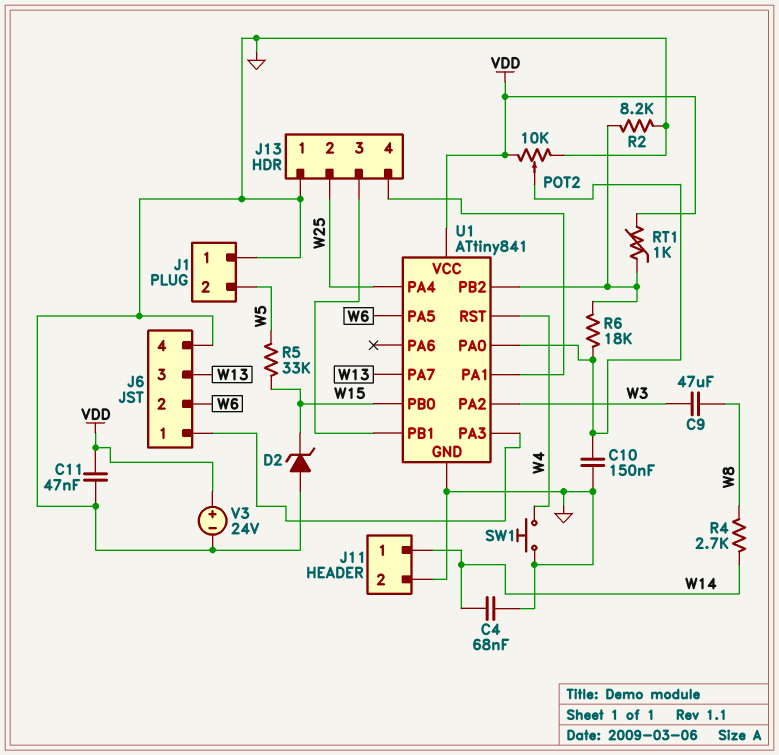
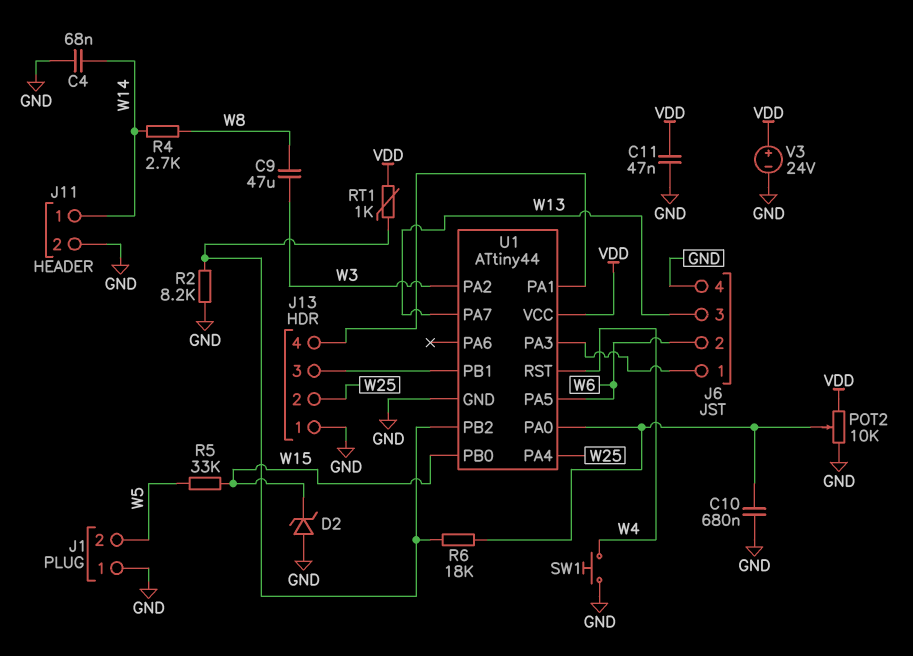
C10: 150nF (GND, U1/PA0) -> 680nF (GND, U1/PA0)
U1: ATtiny841 -> ATtiny44

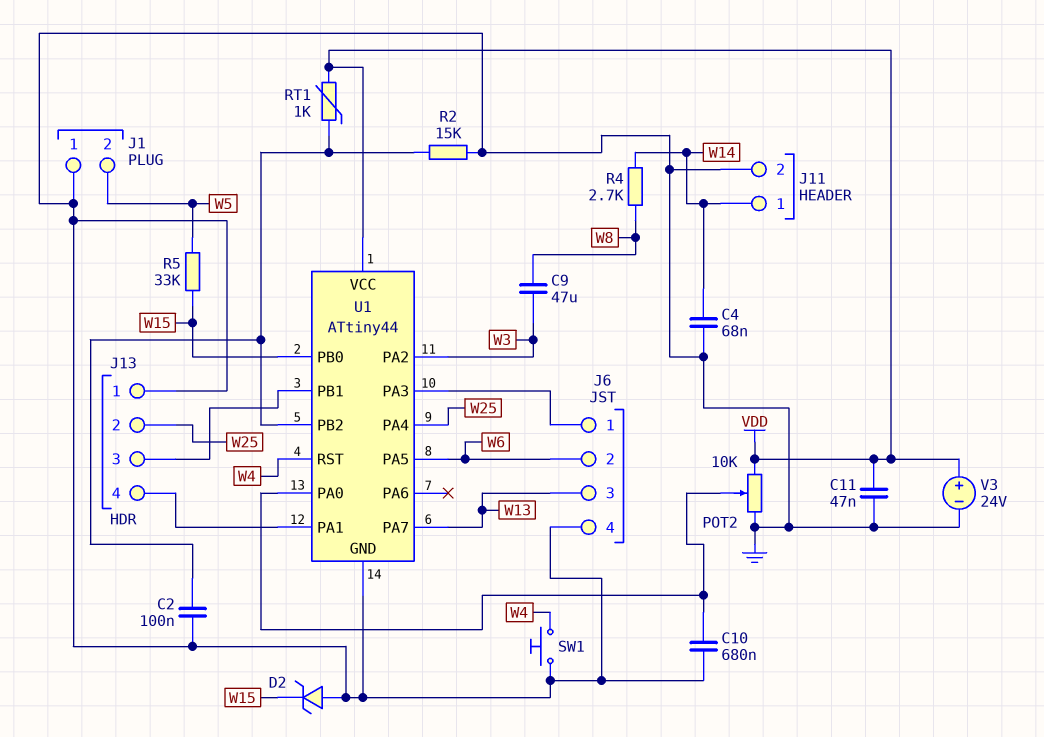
C2: none -> 100nF (GND, U1/PB2)
R2: 8.2k (GND, U1/PB2) -> 15k (GND, U1/PB2)
R6: 18k (U1/PA0, U1/PB2) -> none

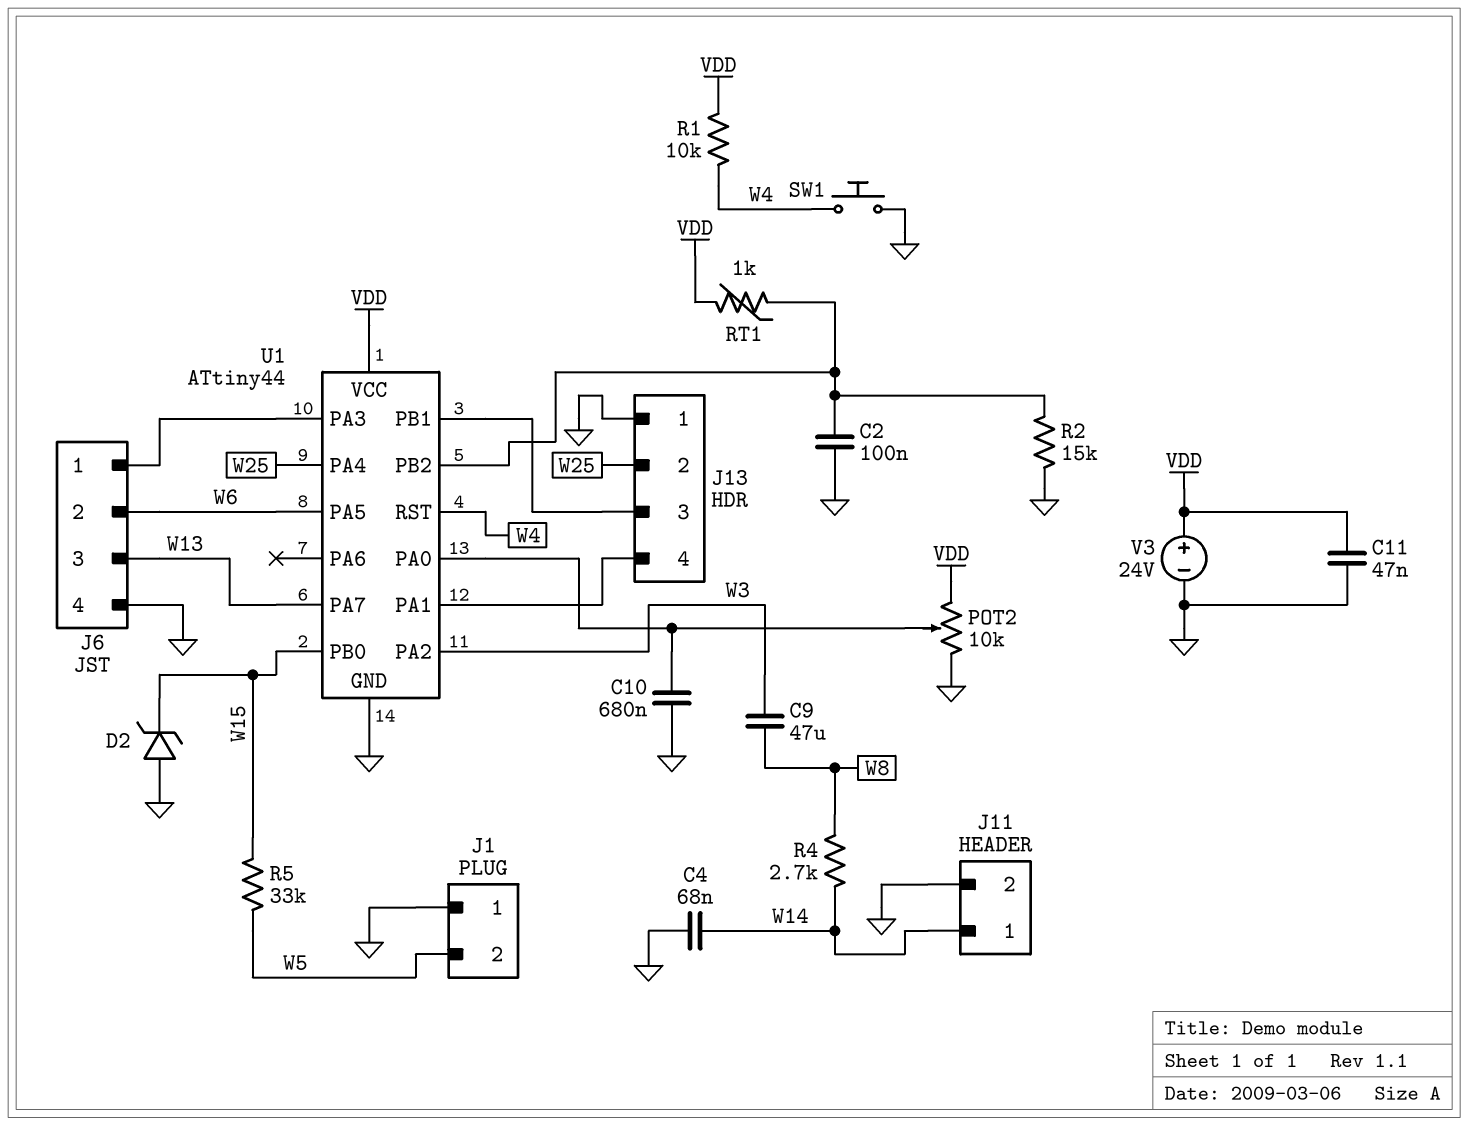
R1: none -> 10k (VDD, W4)

